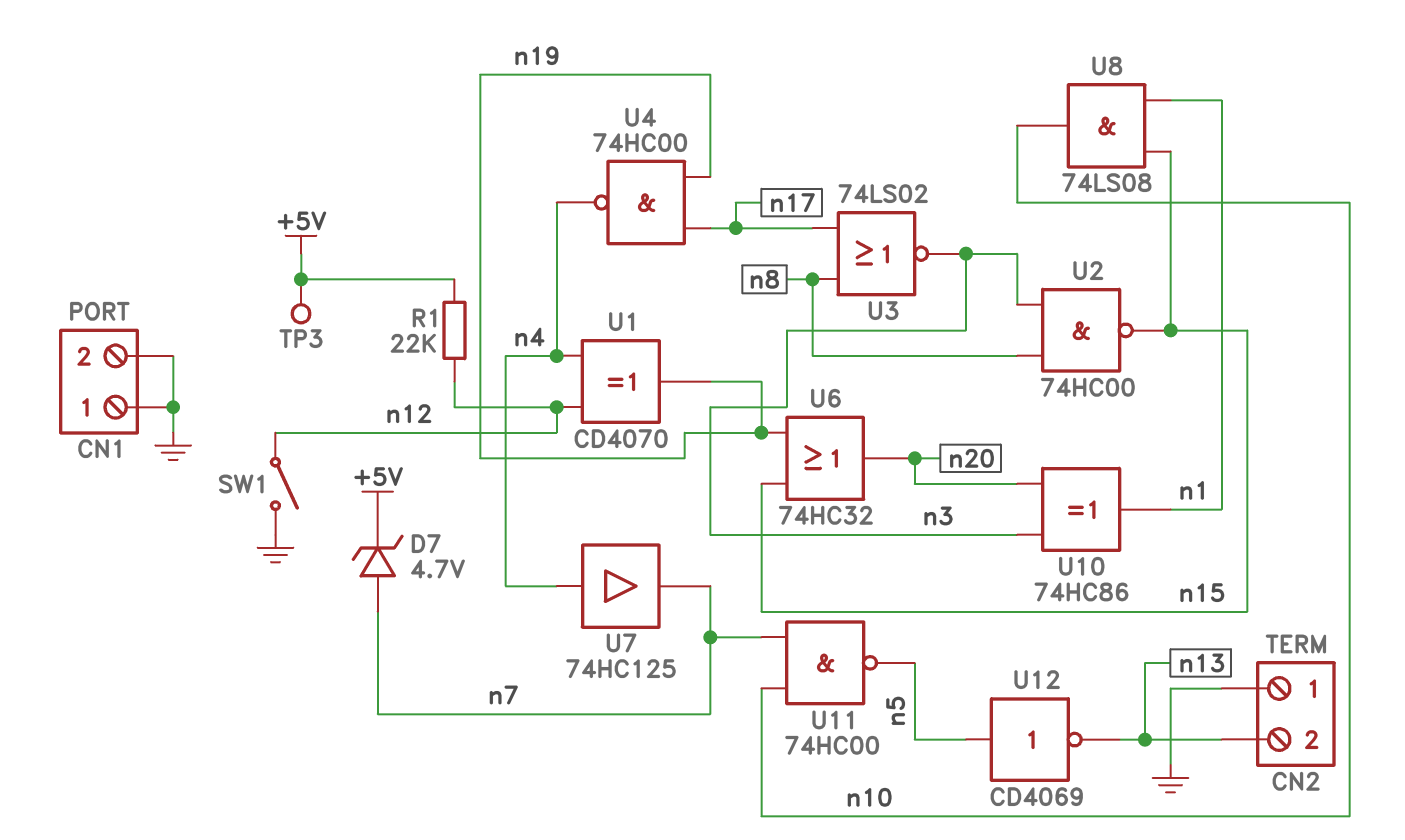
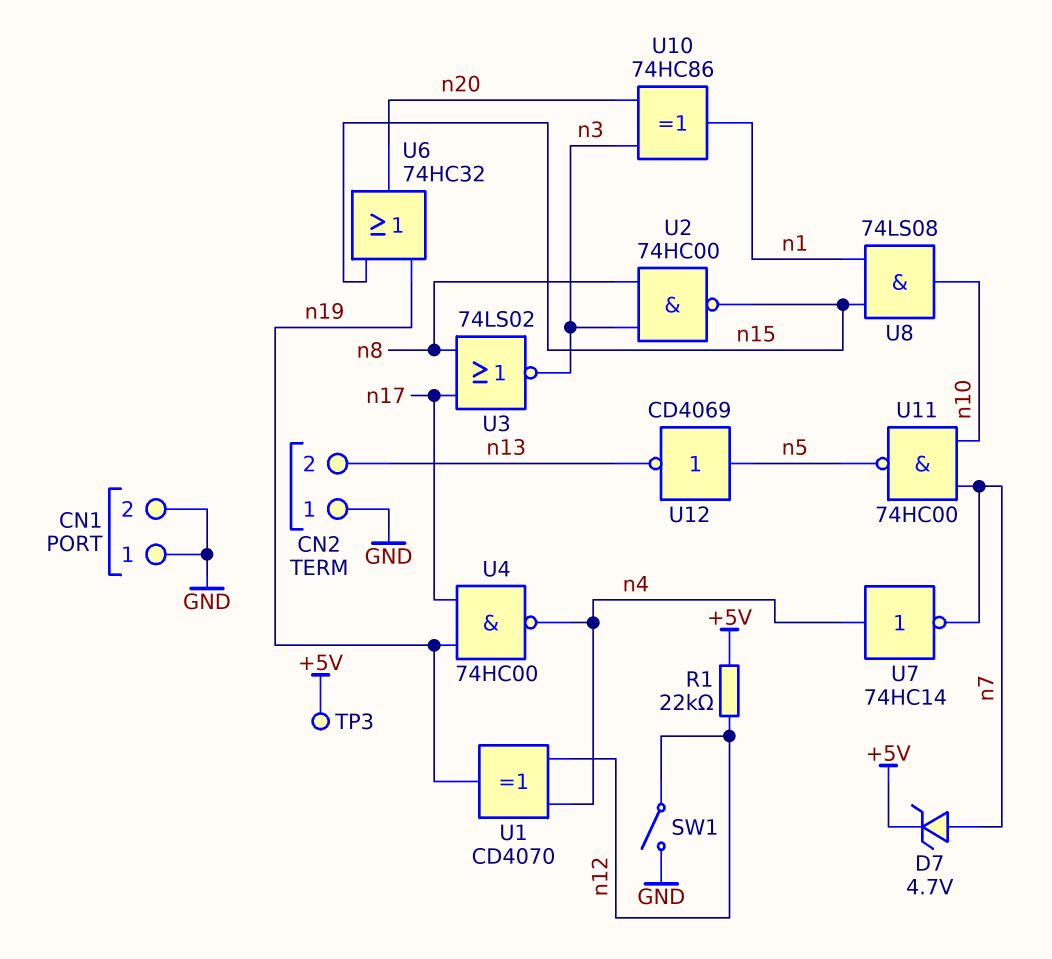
U7: buffer 74HC125 (in n4, out n7) -> NOT 74HC14 (in n4, out n7)

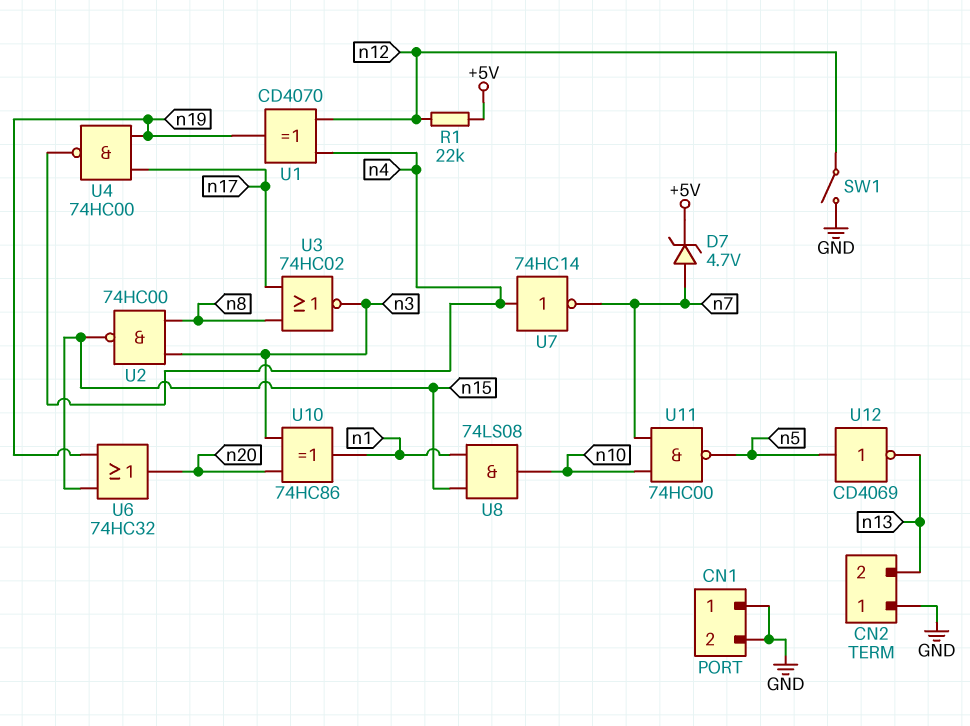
TP3: test point (+5V) -> none
U3: NOR 74LS02 (in n8, in n17, out n3) -> NOR 74HC02 (in n8, in n17, out n3)

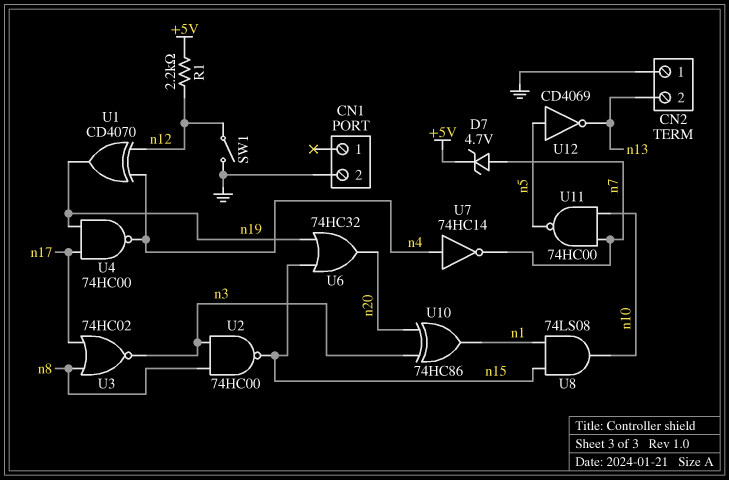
CN1 pin 1: GND -> none
R1: 22k (+5V, n12) -> 2.2k (+5V, n12)

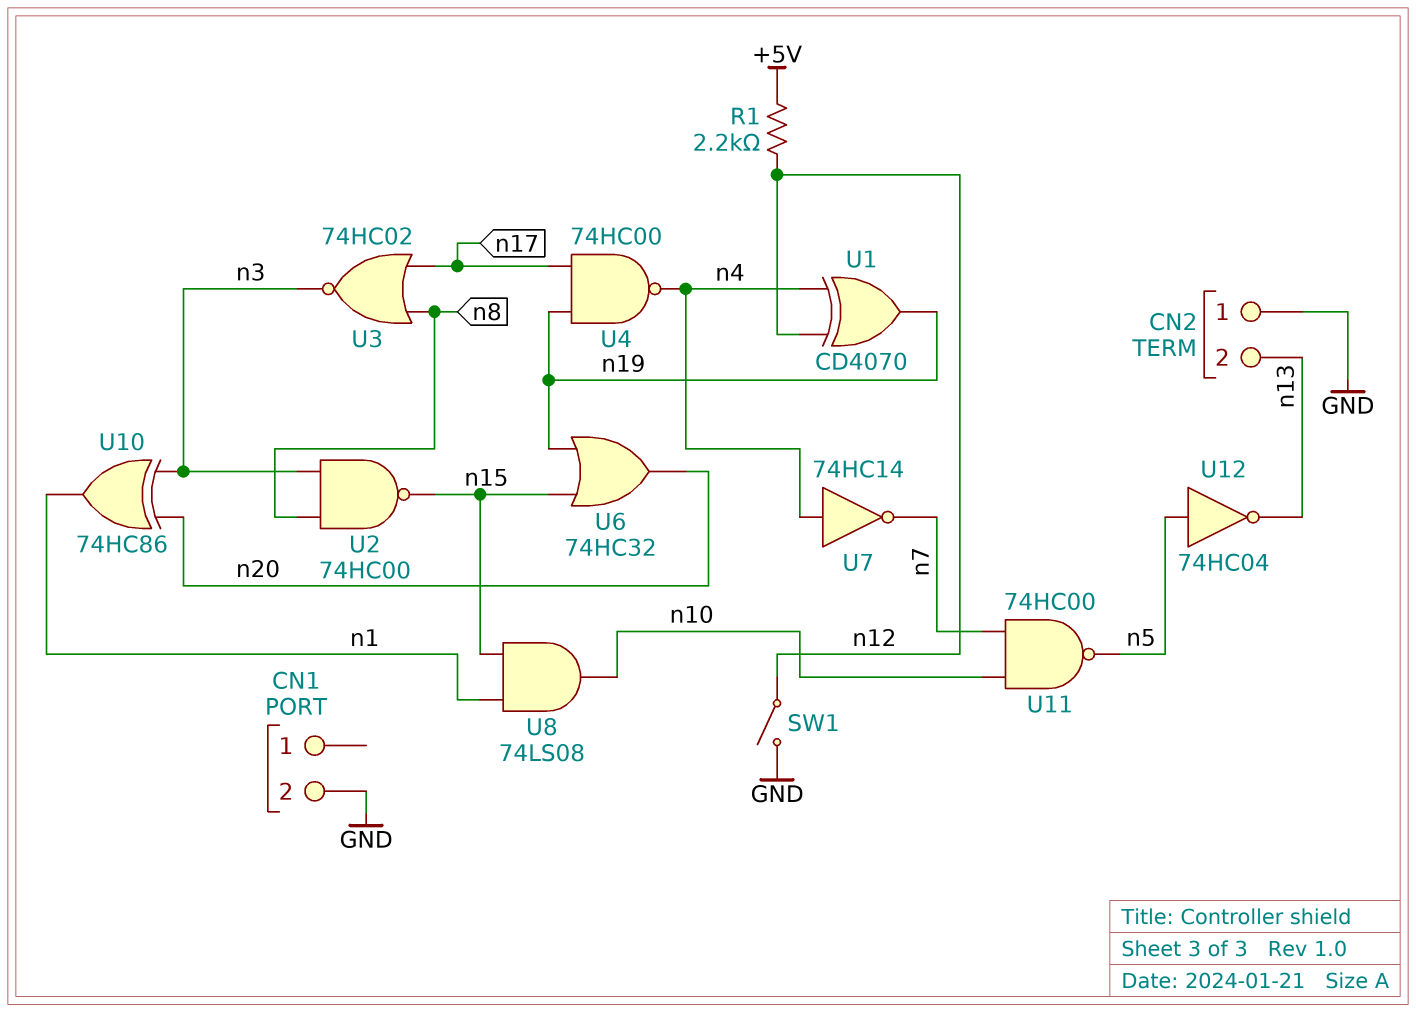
D7: zener 4.7V (A n7, K +5V) -> none
U12: NOT CD4069 (in n5, out n13) -> NOT 74HC04 (in n5, out n13)

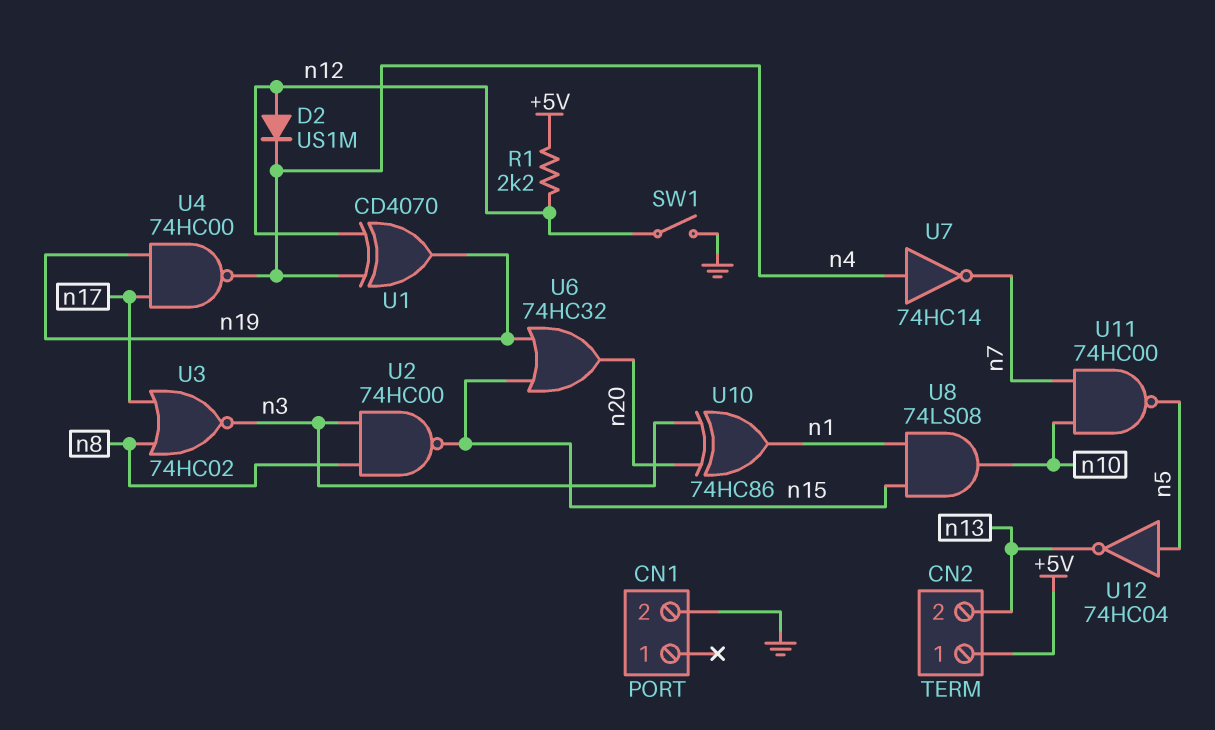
CN2 pin 1: GND -> +5V
D2: none -> diode US1M (A n12, K n4)

